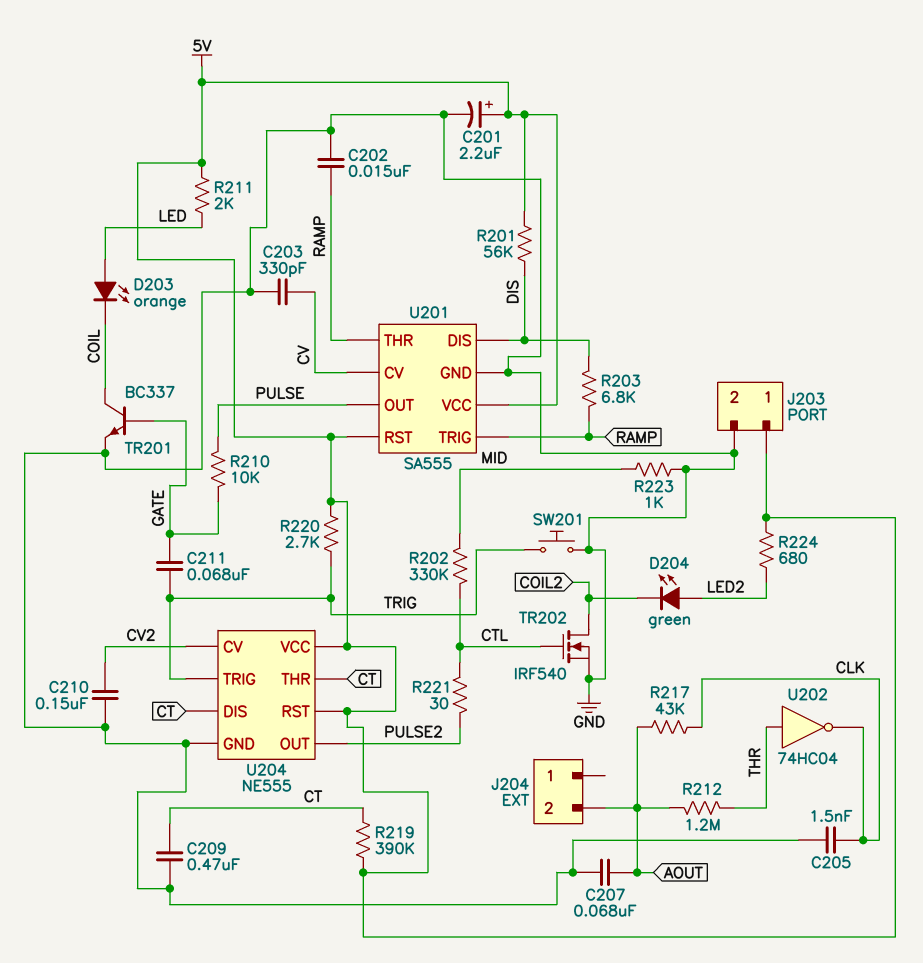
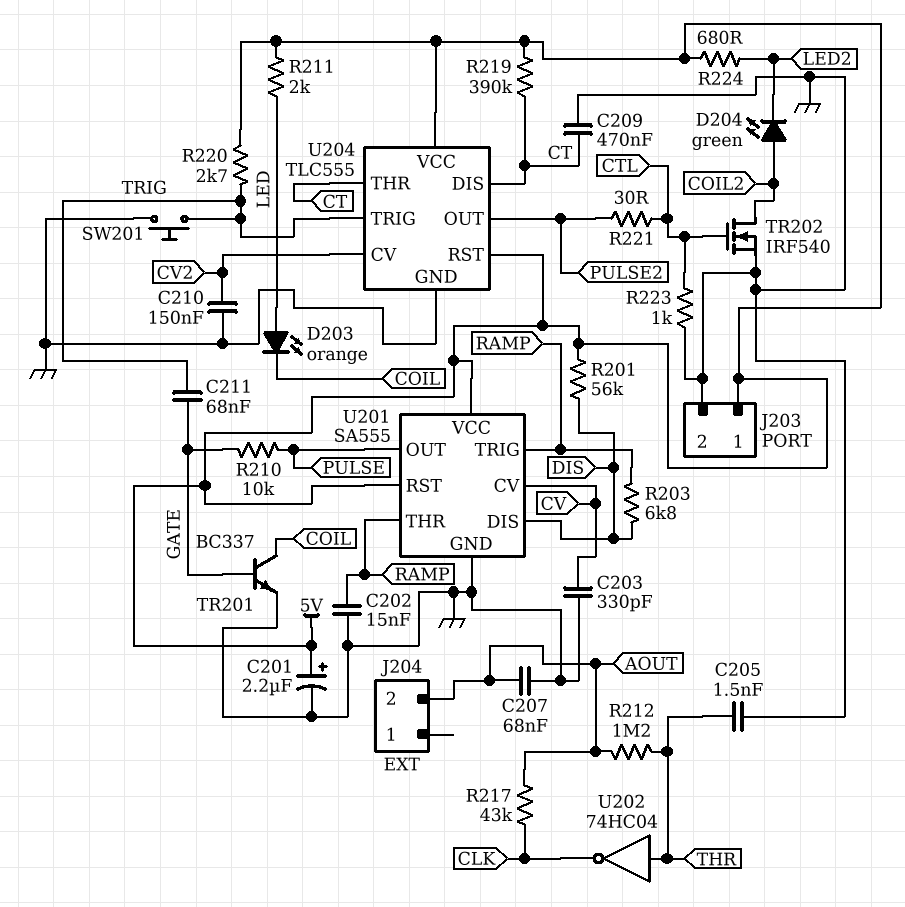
C205: 1.5nF (CLK, GND) -> 1.5nF (GND, THR)
D204: LED green (A LED2, K COIL2) -> LED green (A COIL2, K LED2)
R202: 330k (CTL, MID) -> none
R223: 1k (GND, MID) -> 1k (CTL, GND)
U204: NE555 -> TLC555

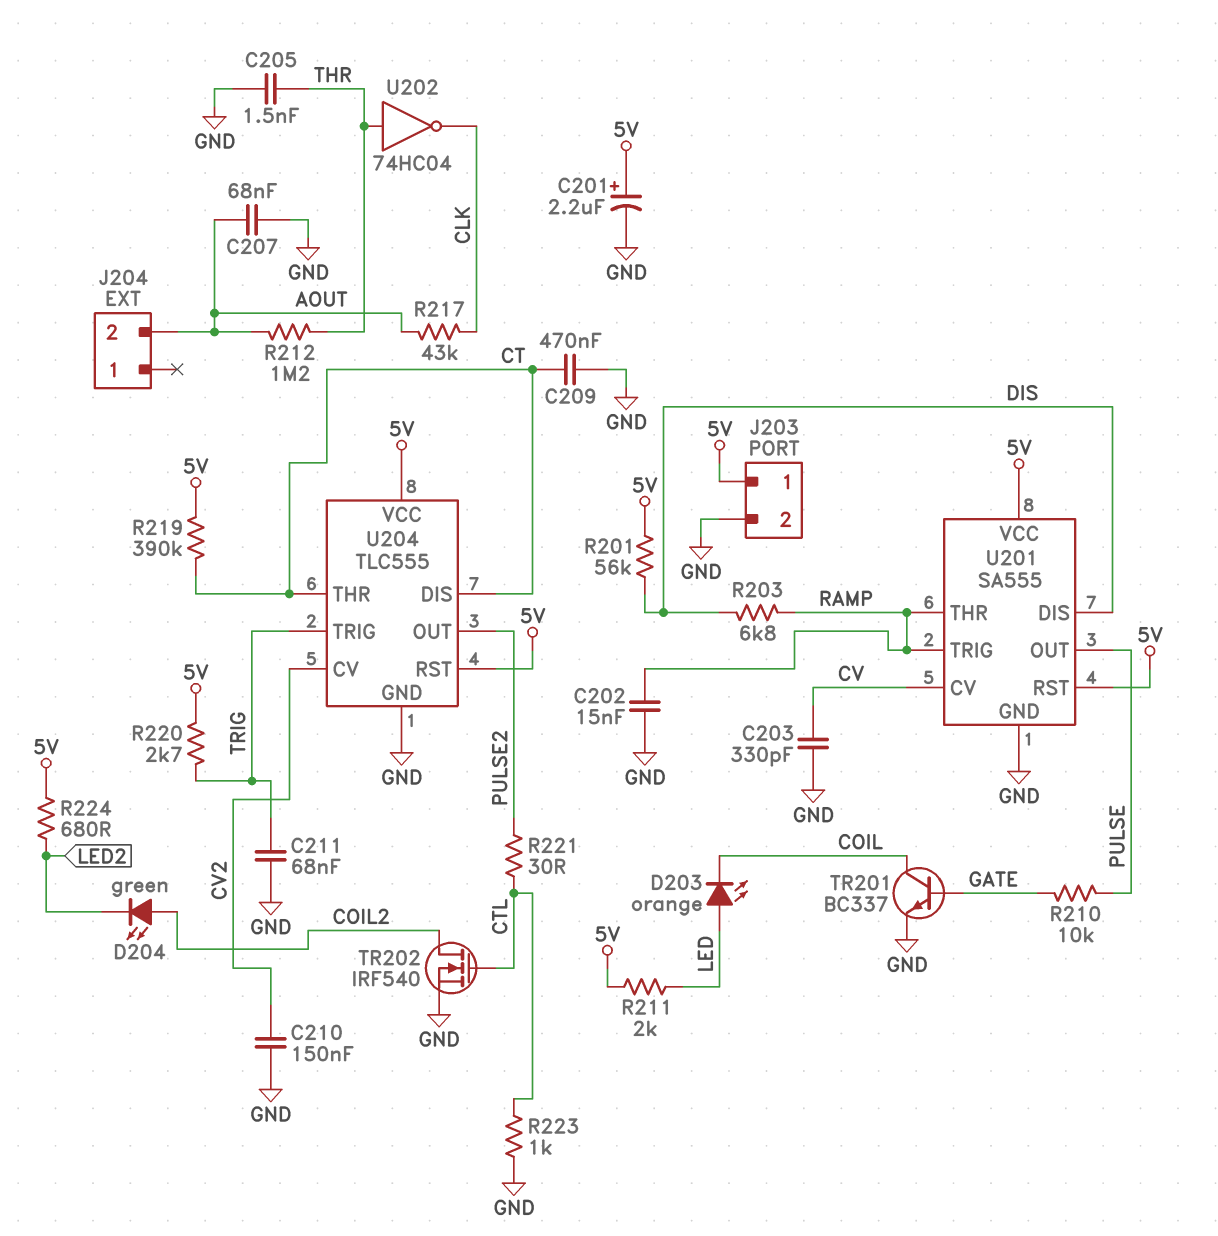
C211: 68nF (GATE, TRIG) -> 68nF (GND, TRIG)
SW201: button (GND, TRIG) -> none

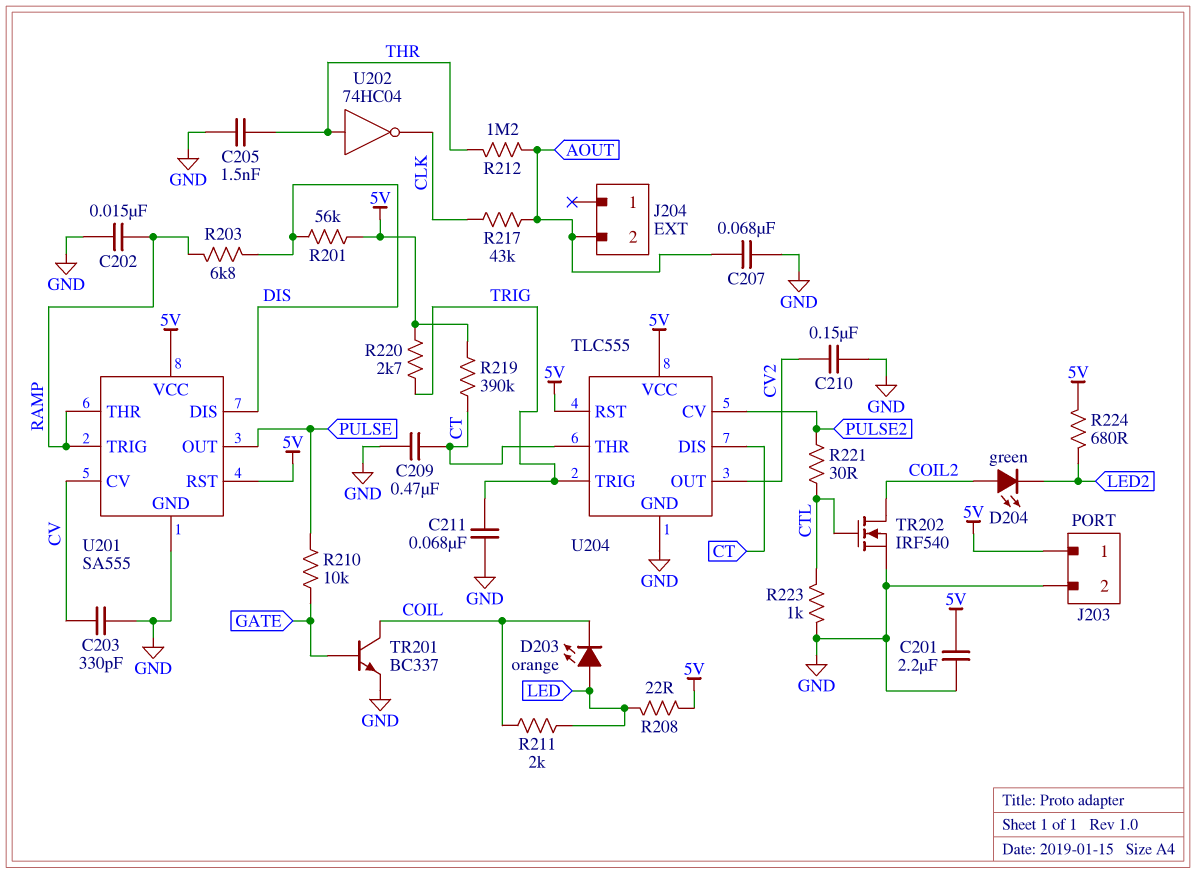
C201: 2.2uF (plus 5V, minus GND) -> 2.2uF (5V, GND)
R208: none -> 22 (5V, LED)
R211: 2k (5V, LED) -> 2k (COIL, LED)
U204 pin CV: CV2 -> PULSE2
U204 pin OUT: PULSE2 -> CV2

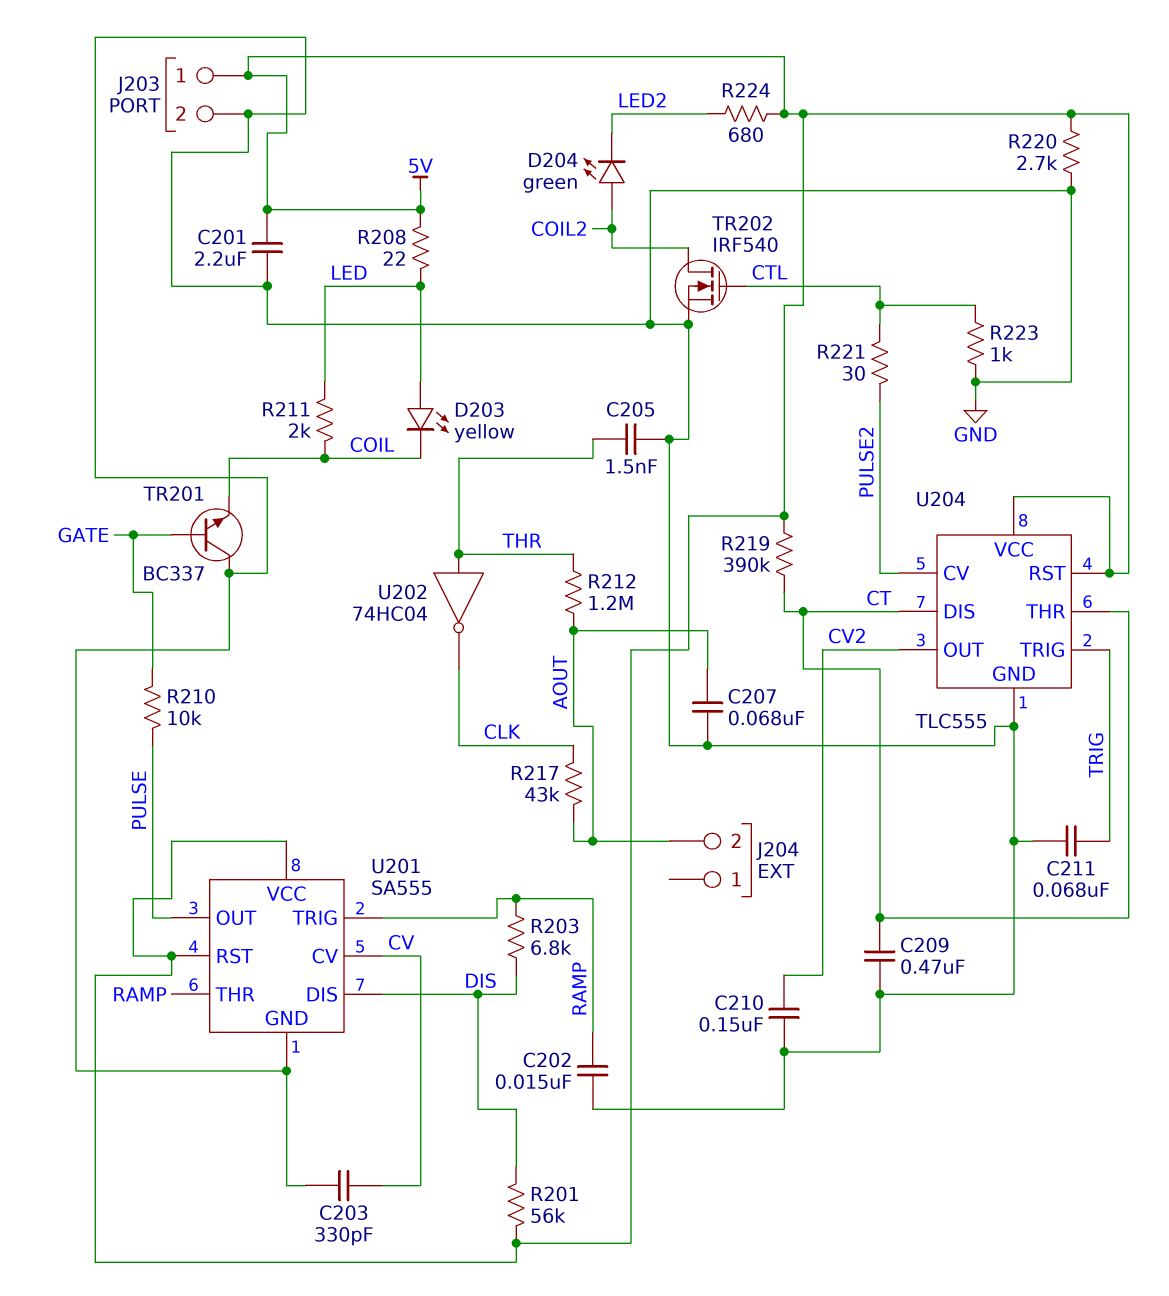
D203: LED orange (A LED, K COIL) -> LED yellow (A LED, K COIL)
R220: 2.7k (5V, TRIG) -> 2.7k (5V, GND)
TR201: NPN BC337 (B GATE, C COIL, E GND) -> NPN BC337 (B GATE, C GND, E COIL)

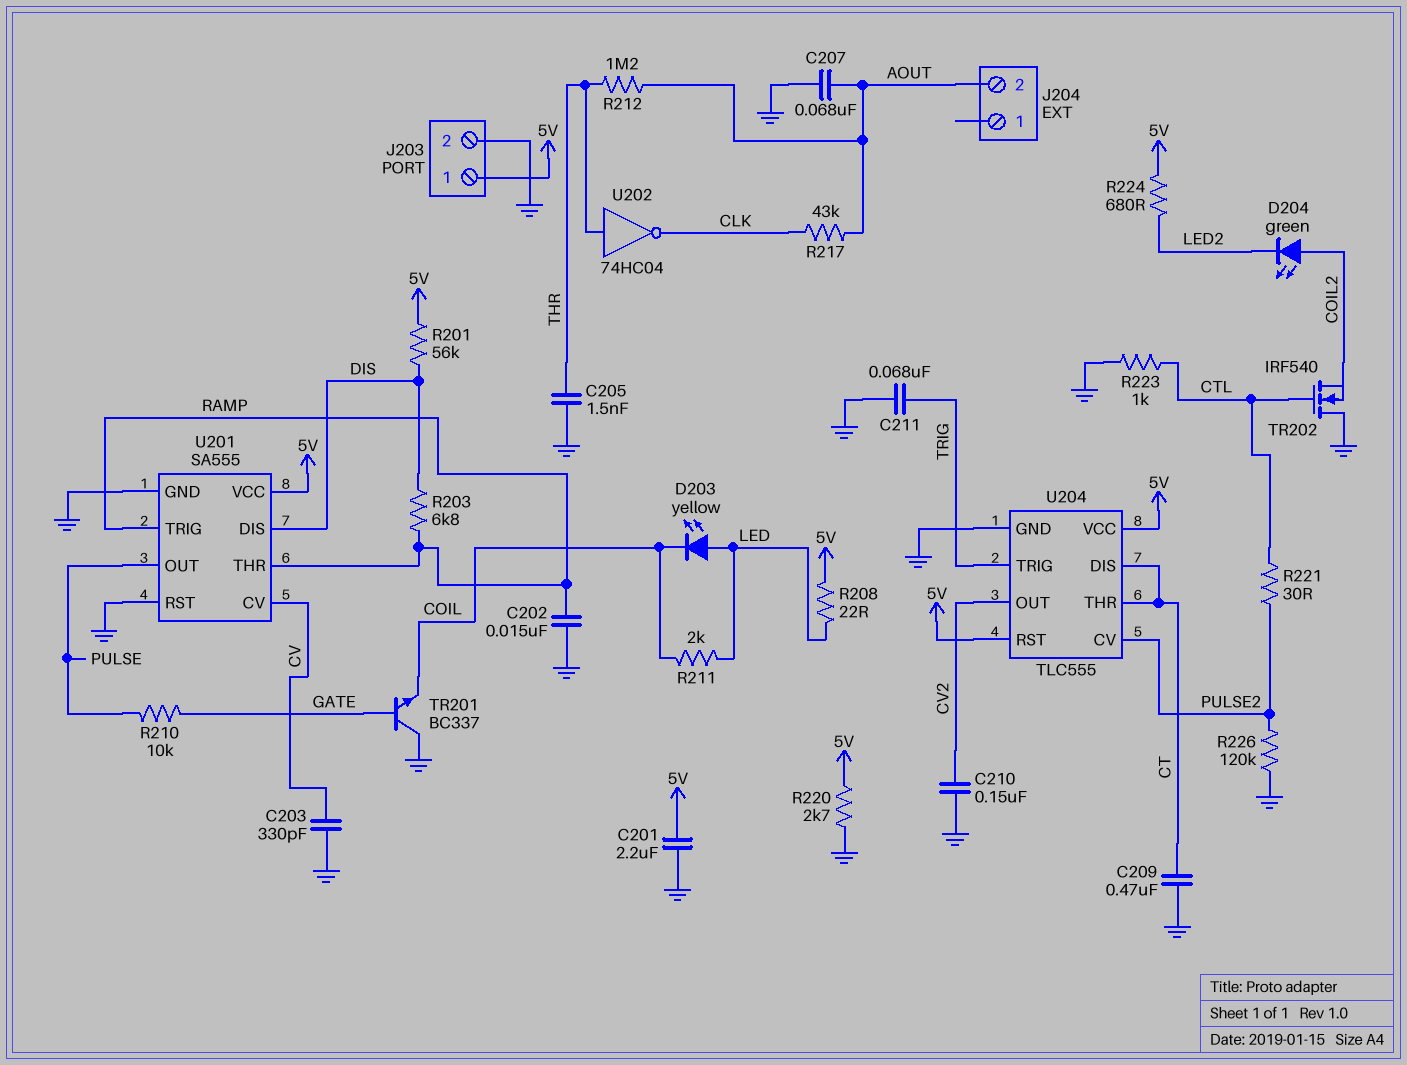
R219: 390k (5V, CT) -> none
R226: none -> 120k (GND, PULSE2)
TR202: NMOS IRF540 (G CTL, D COIL2, S GND) -> NMOS IRF540 (G CTL, D GND, S COIL2)
U201 pin RST: 5V -> GND

